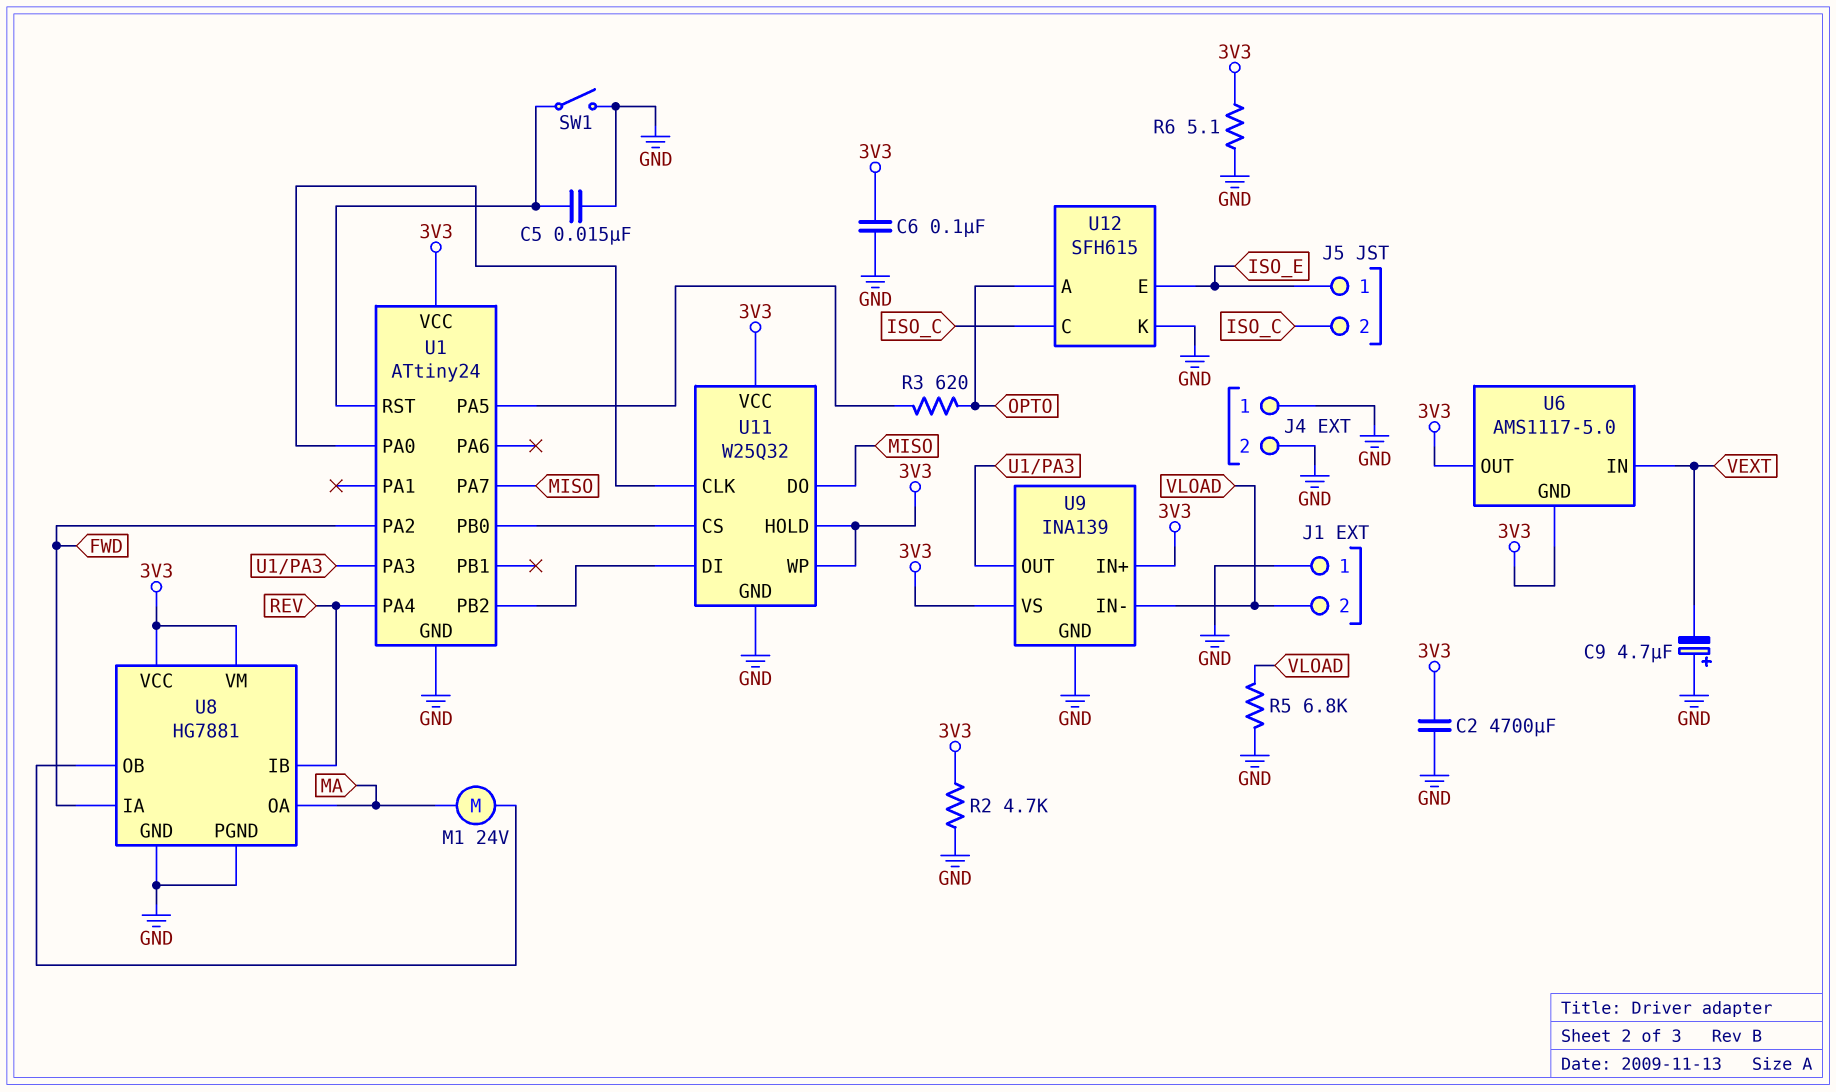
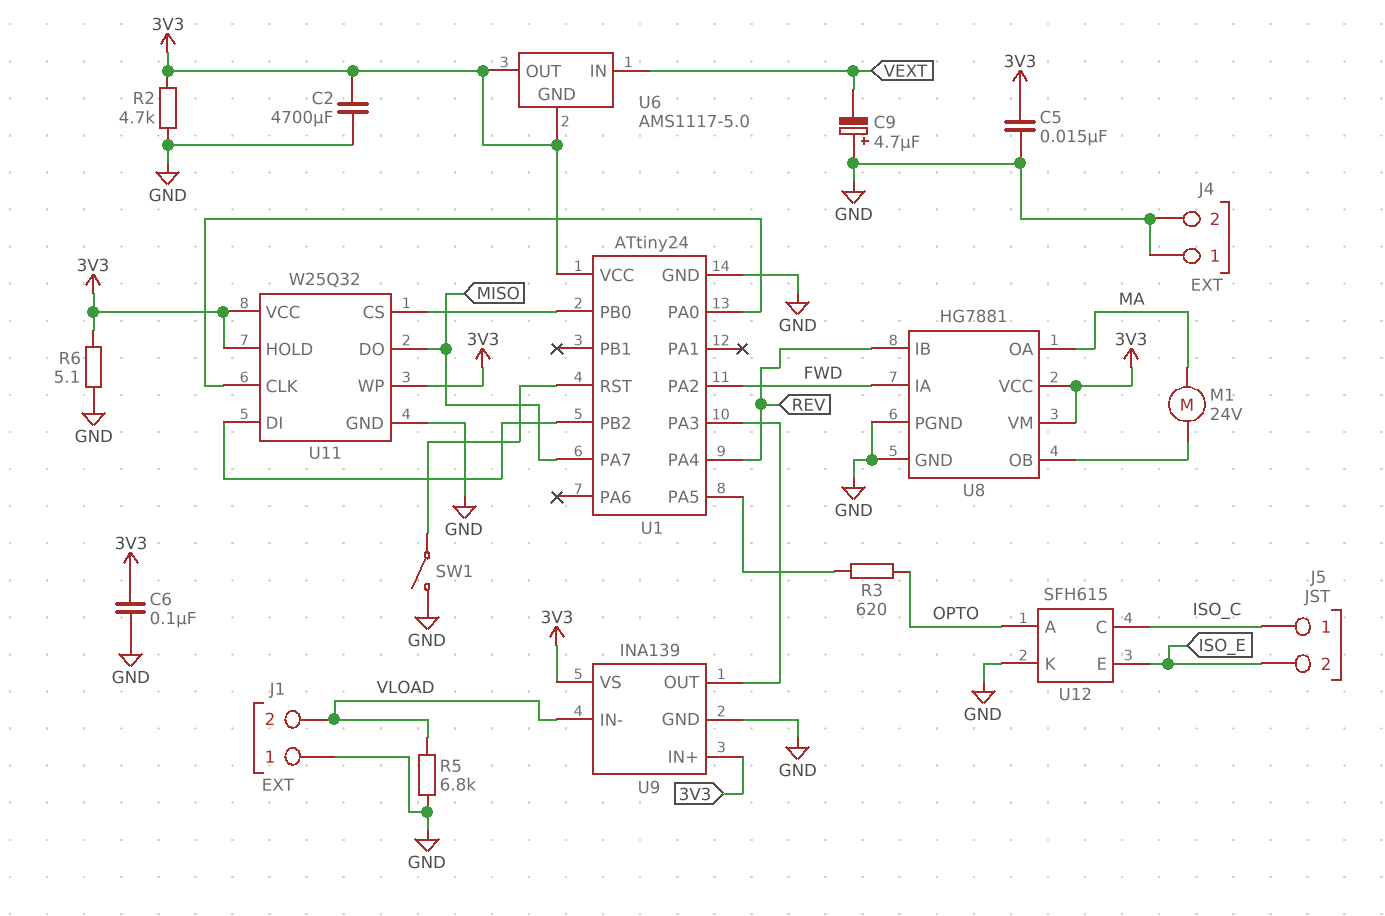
C5: 15nF (GND, U1/RST) -> 15nF (3V3, GND)
J5 pin 1: ISO_E -> ISO_C
J5 pin 2: ISO_C -> ISO_E

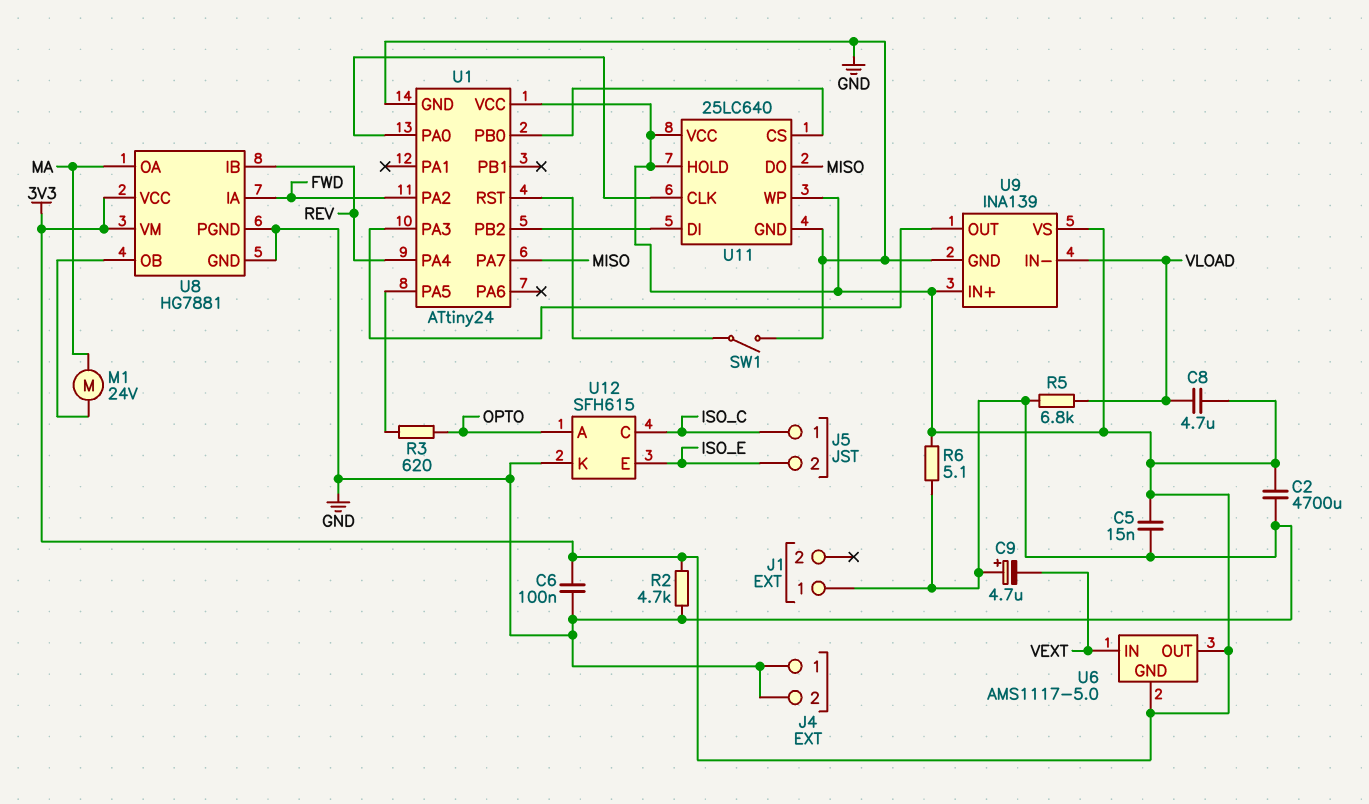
C8: none -> 4.7uF (3V3, VLOAD)
J1 pin 2: VLOAD -> none
U11: W25Q32 -> 25LC640

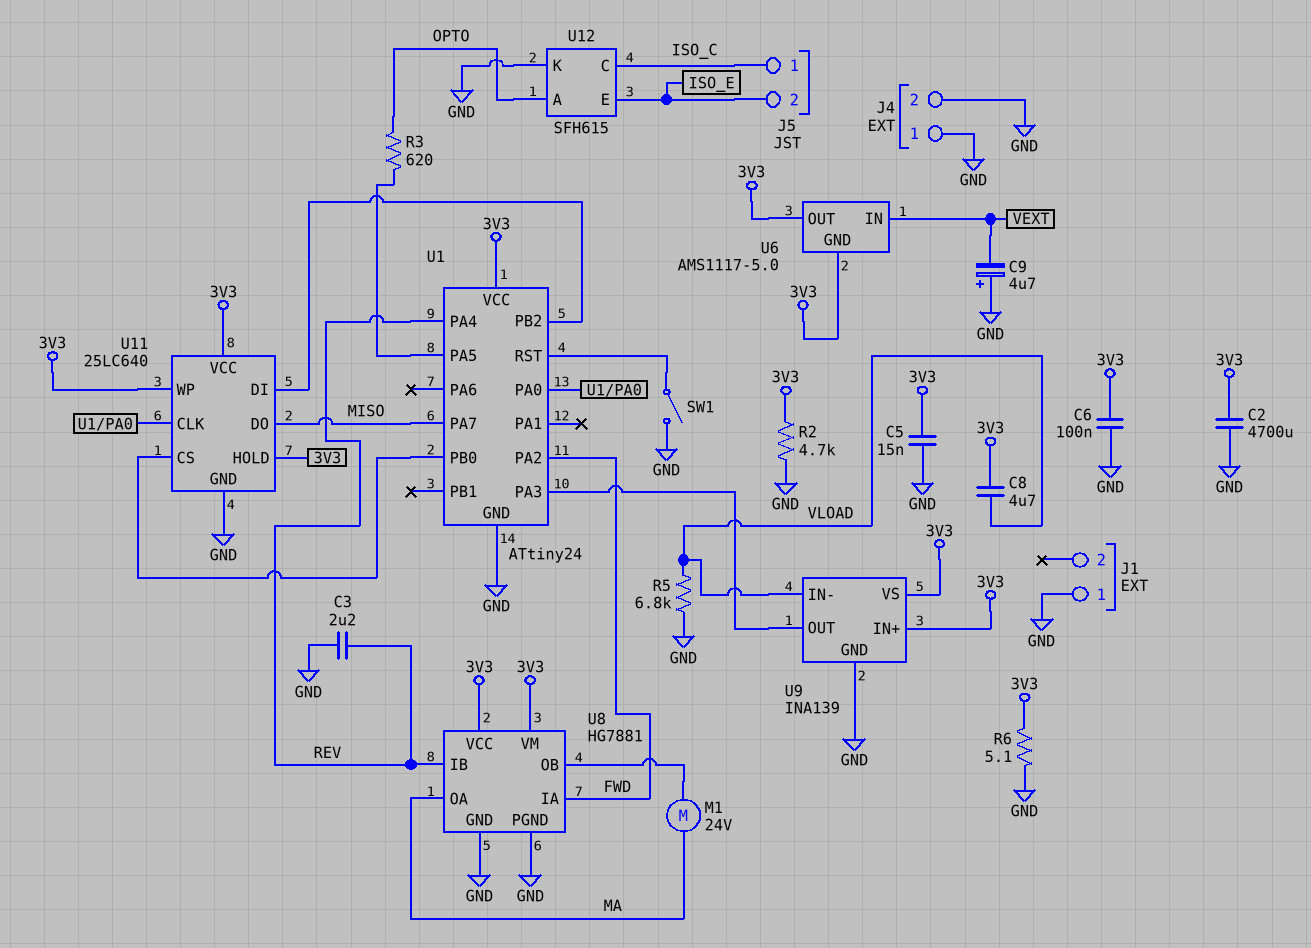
C3: none -> 2.2uF (GND, REV)

